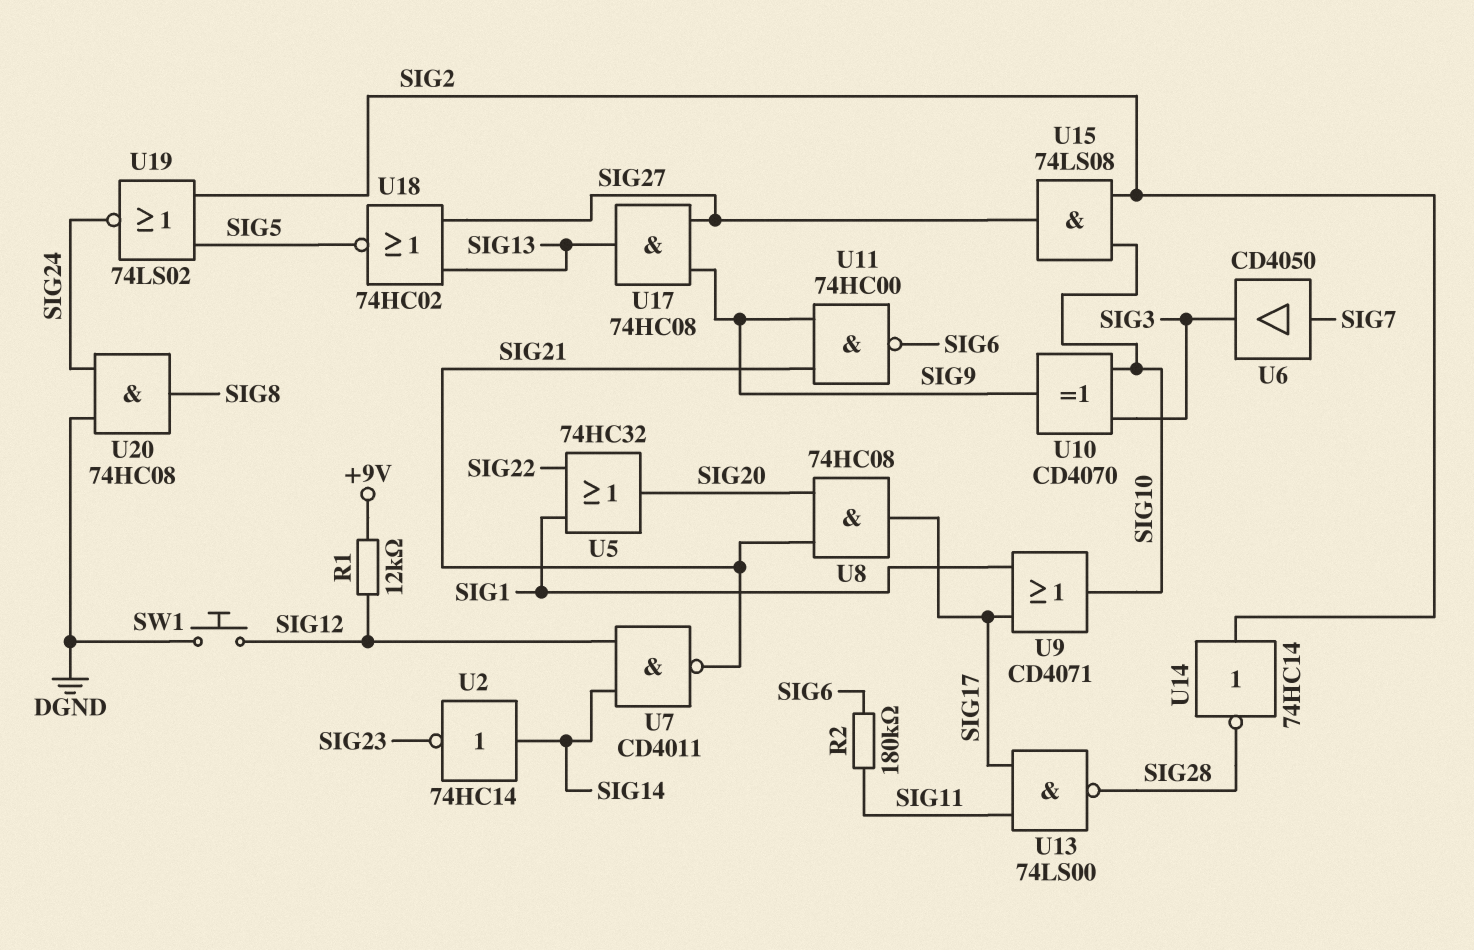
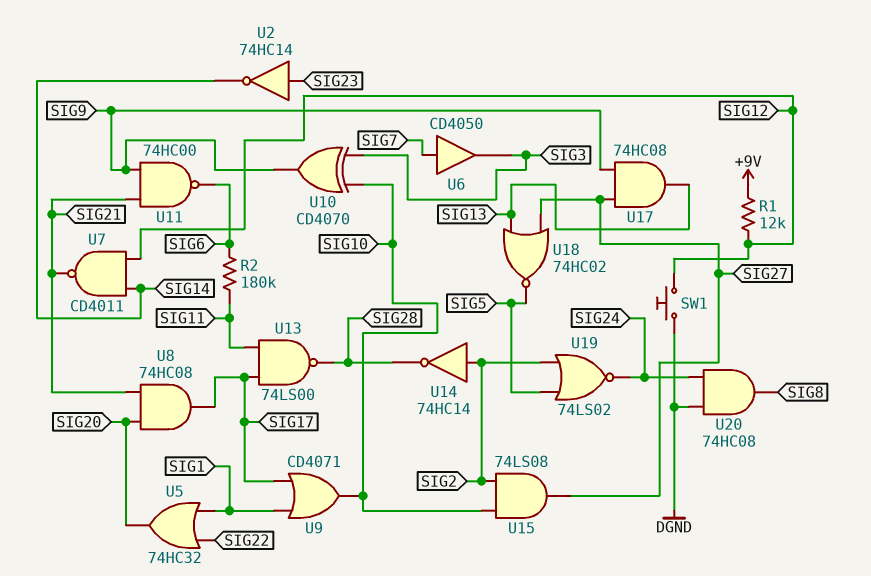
U2: NOT 74HC14 (in SIG14, out SIG23) -> NOT 74HC14 (in SIG23, out SIG14)

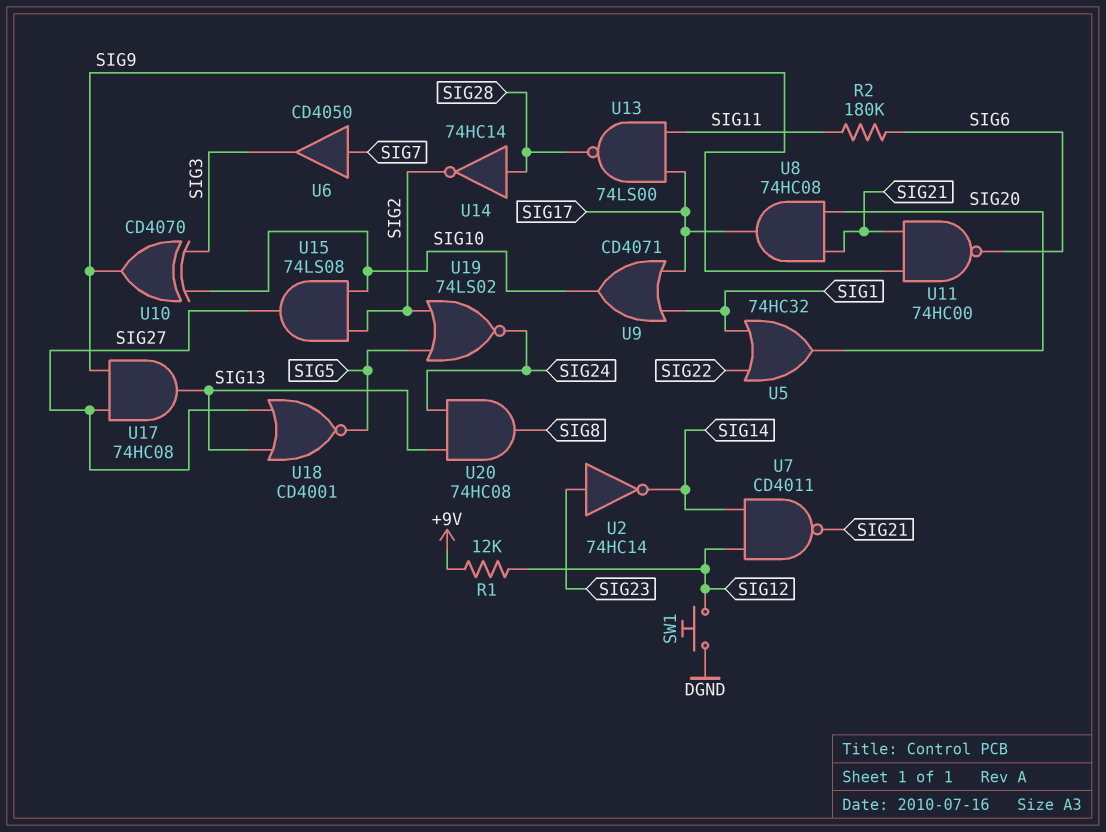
U14: NOT 74HC14 (in SIG2, out SIG28) -> NOT 74HC14 (in SIG28, out SIG2)
U18: NOR 74HC02 (in SIG13, in SIG27, out SIG5) -> NOR CD4001 (in SIG13, in SIG27, out SIG5)
U20: AND 74HC08 (in DGND, in SIG24, out SIG8) -> AND 74HC08 (in SIG13, in SIG24, out SIG8)

